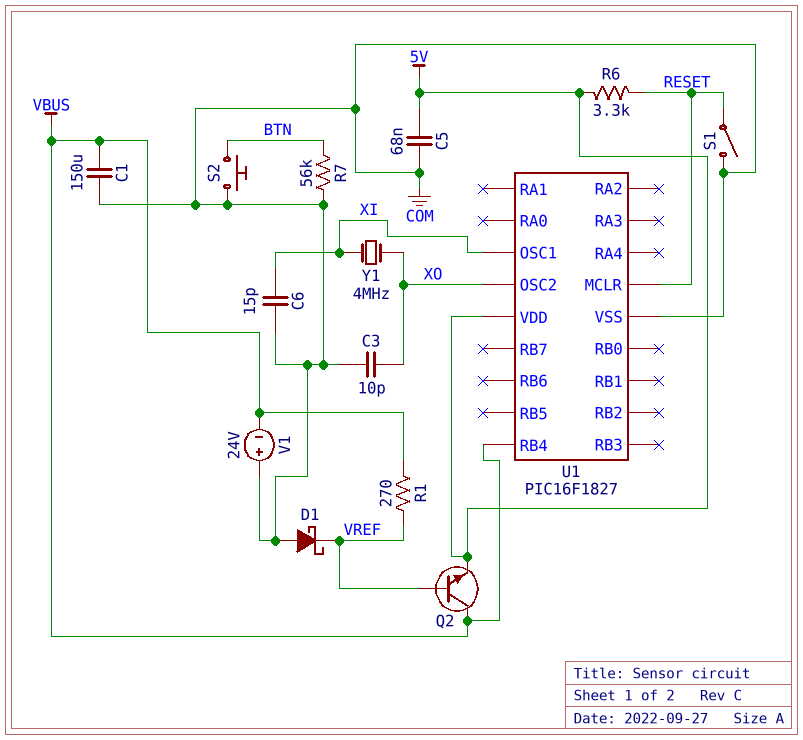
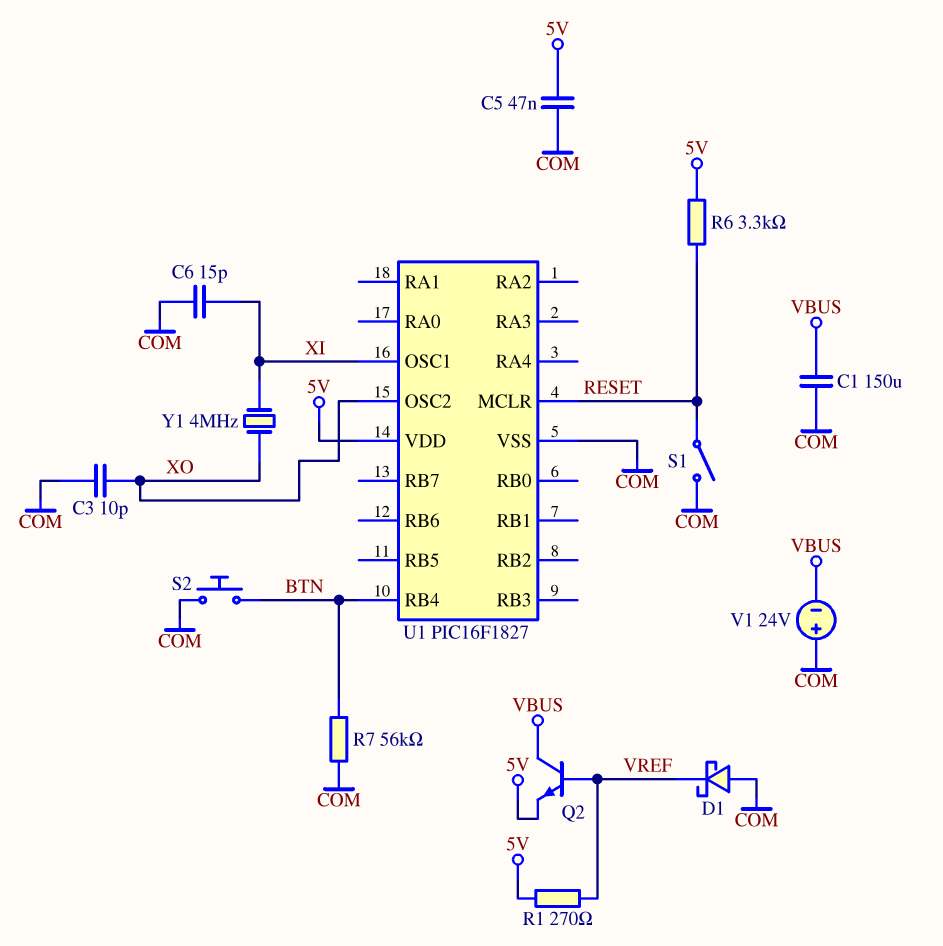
C5: 68nF (5V, COM) -> 47nF (5V, COM)
R1: 270 (VBUS, VREF) -> 270 (5V, VREF)
U1 pin RB4: VBUS -> BTN

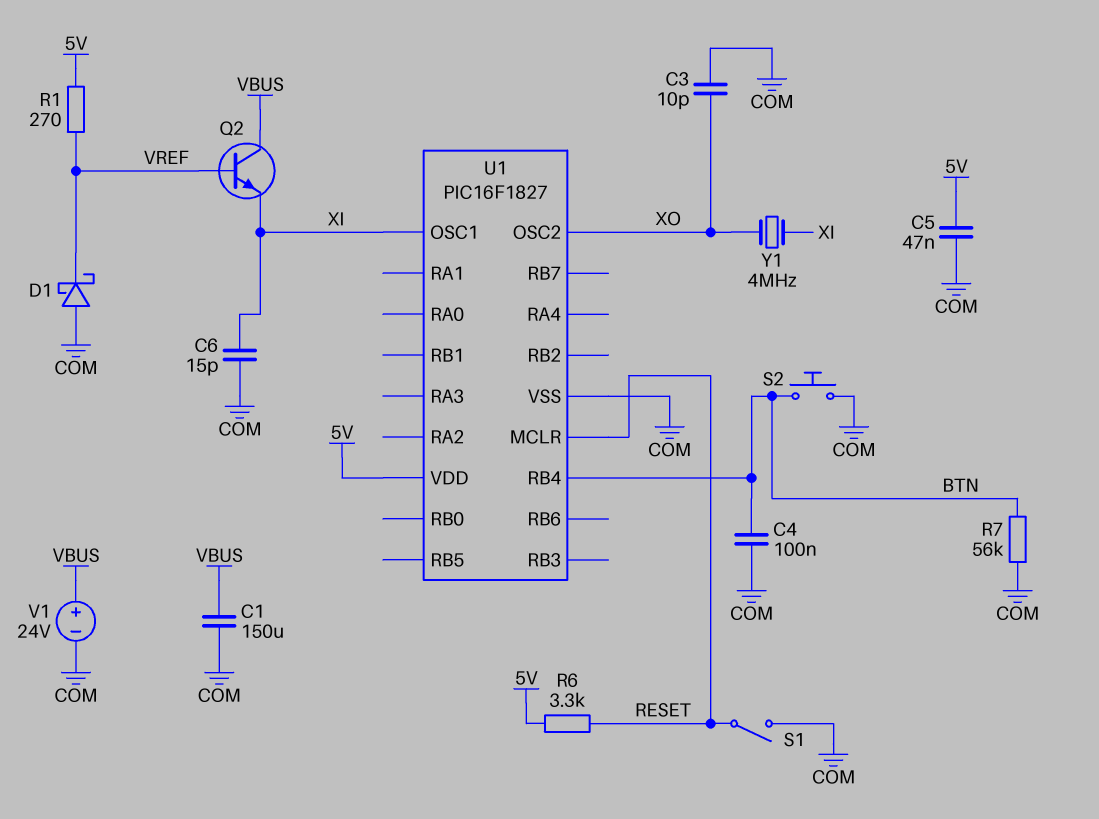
C4: none -> 100nF (BTN, COM)
Q2: NPN (B VREF, C VBUS, E 5V) -> NPN (B VREF, C VBUS, E XI)
V1: 24V (plus COM, minus VBUS) -> 24V (plus VBUS, minus COM)

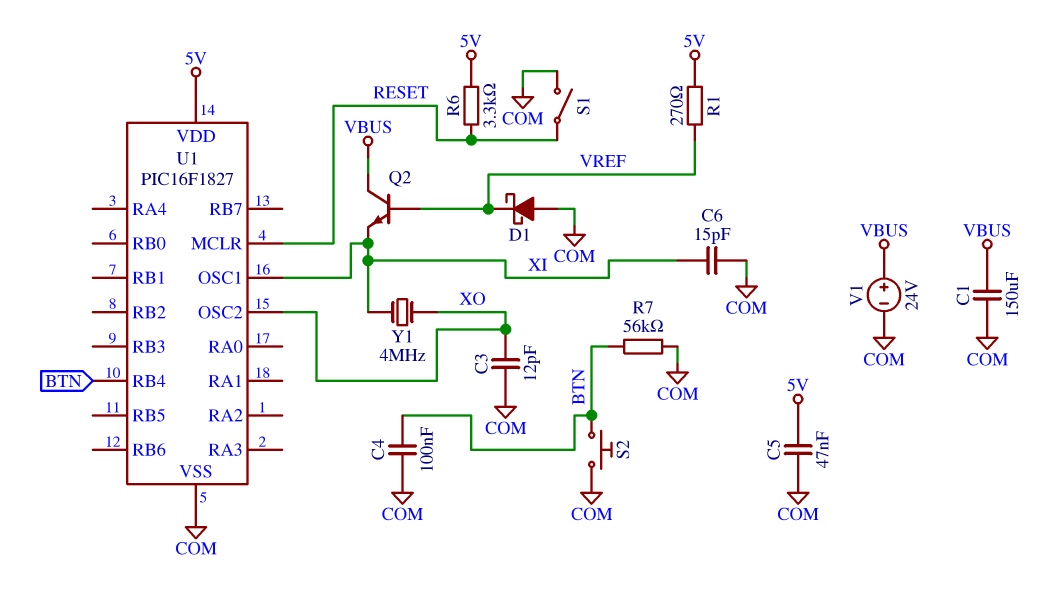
C3: 10pF (COM, XO) -> 12pF (COM, XO)

